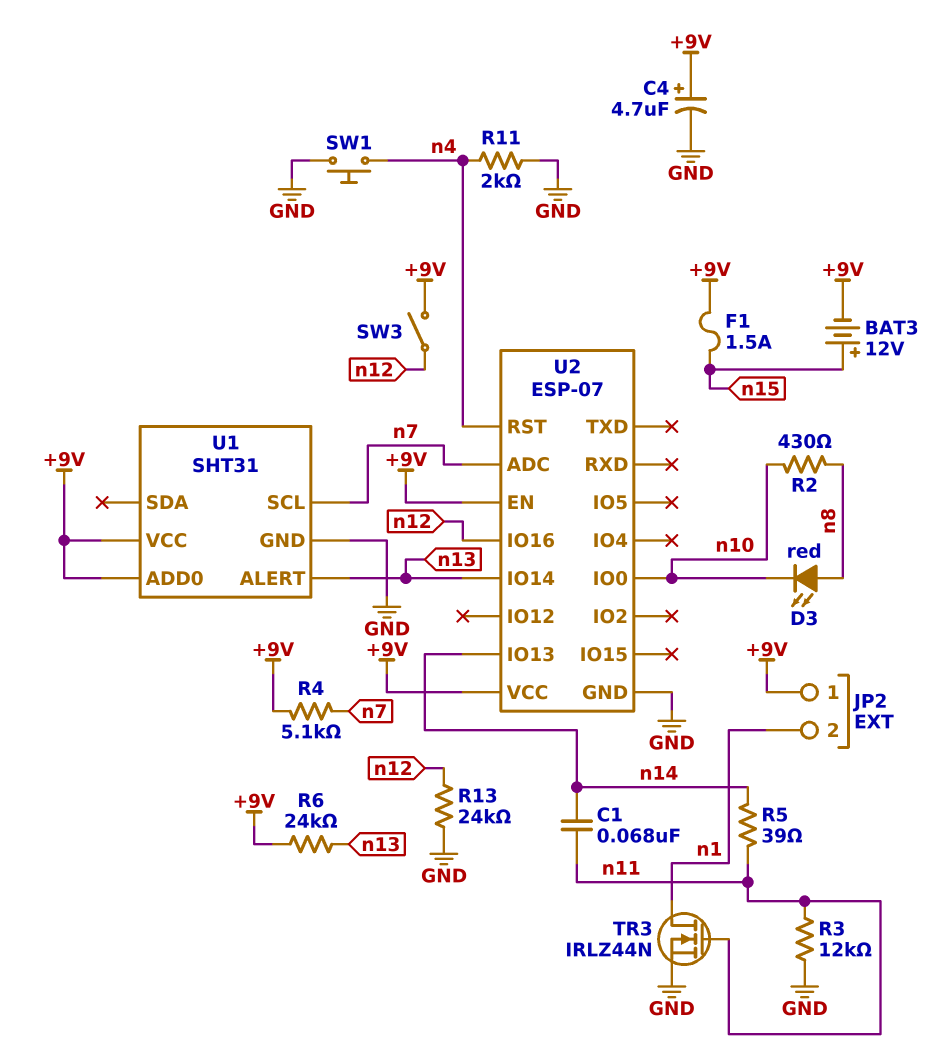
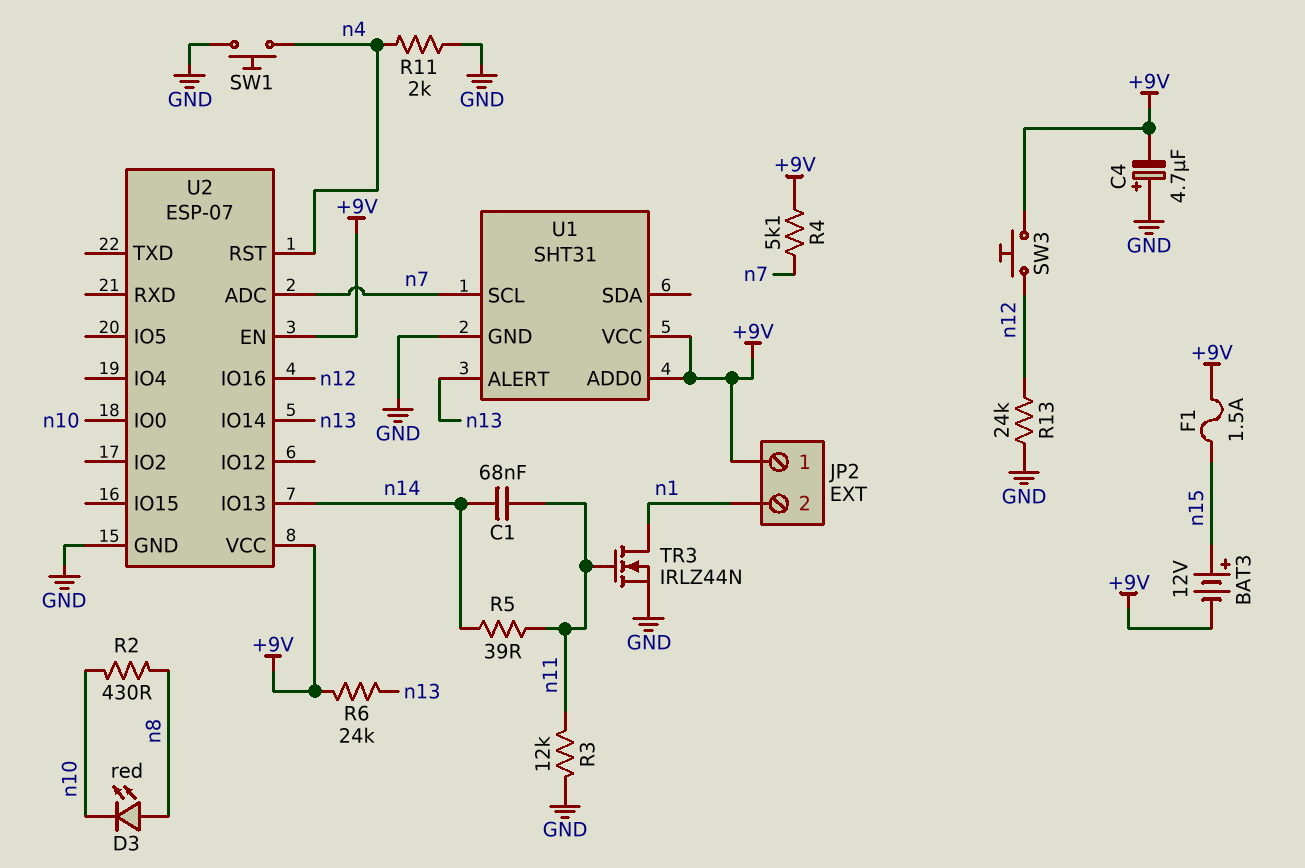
C4: 4.7uF (plus +9V, minus GND) -> 4.7uF (plus GND, minus +9V)
SW3: switch (+9V, n12) -> button (+9V, n12)

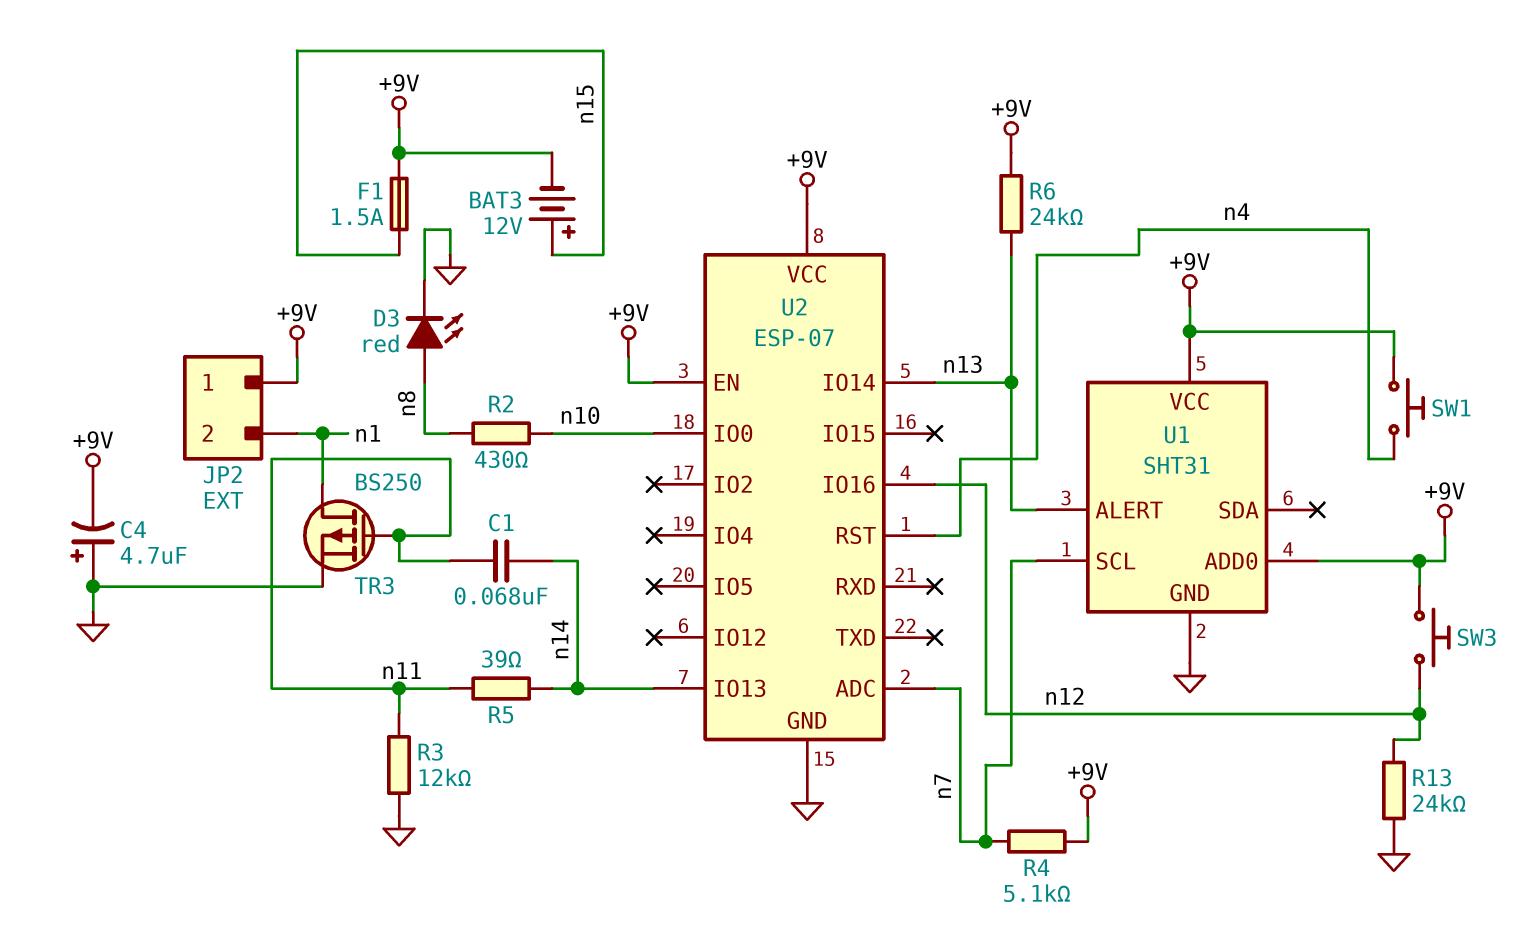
D3: LED red (A n8, K n10) -> LED red (A n8, K GND)
R11: 2k (GND, n4) -> none
SW1: button (GND, n4) -> button (+9V, n4)
TR3: NMOS IRLZ44N (G n11, D n1, S GND) -> PMOS BS250 (G n11, D n1, S GND)

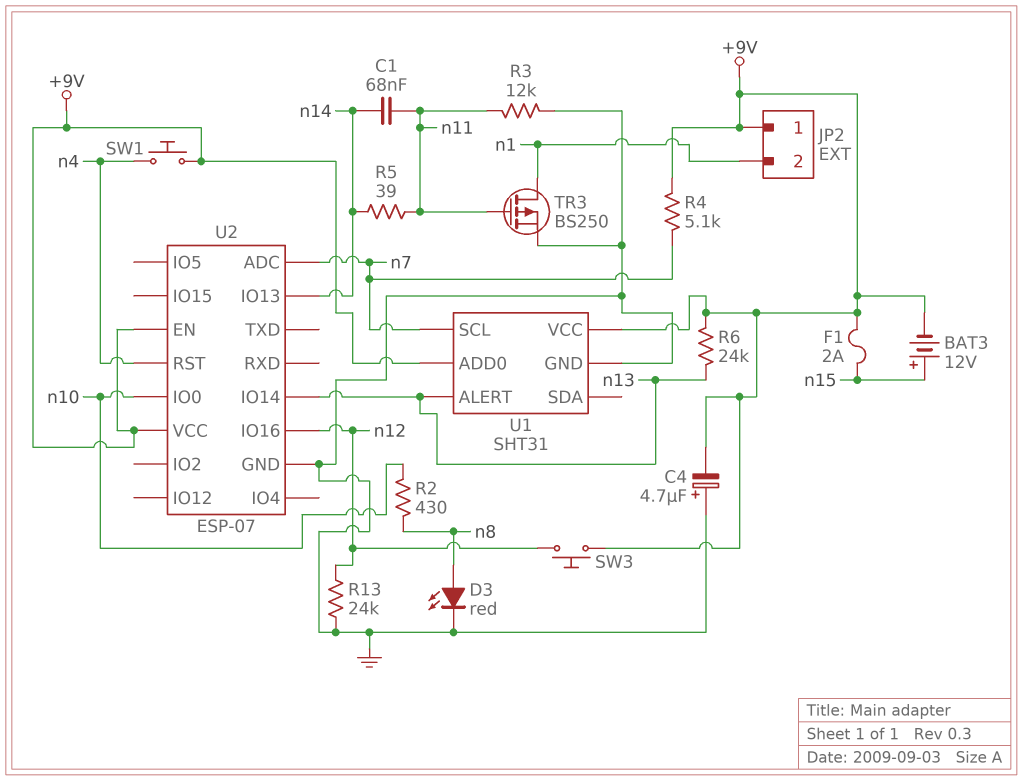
F1: 1.5A (+9V, n15) -> 2A (+9V, n15)

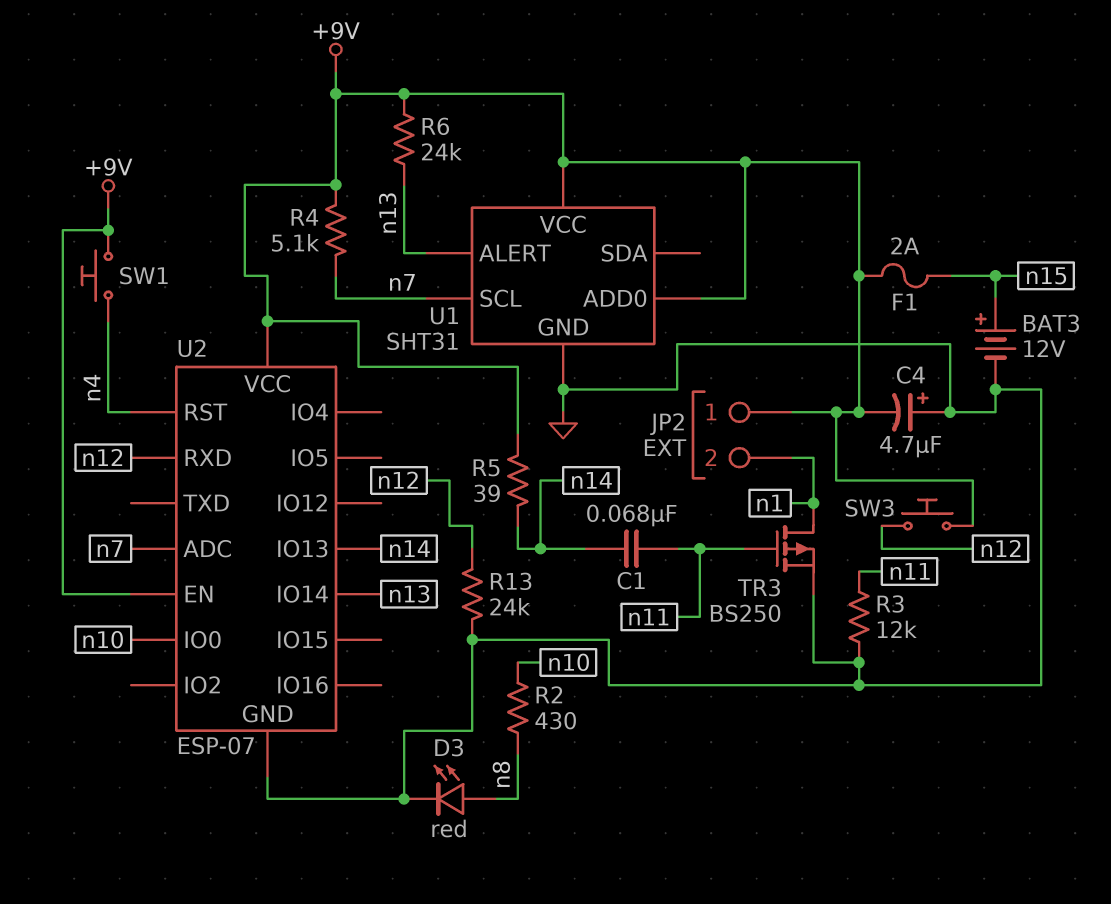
BAT3: 12V (plus n15, minus +9V) -> 12V (plus n15, minus GND)
R5: 39 (n11, n14) -> 39 (+9V, n14)
U2 pin IO16: n12 -> none
U2 pin RXD: none -> n12

